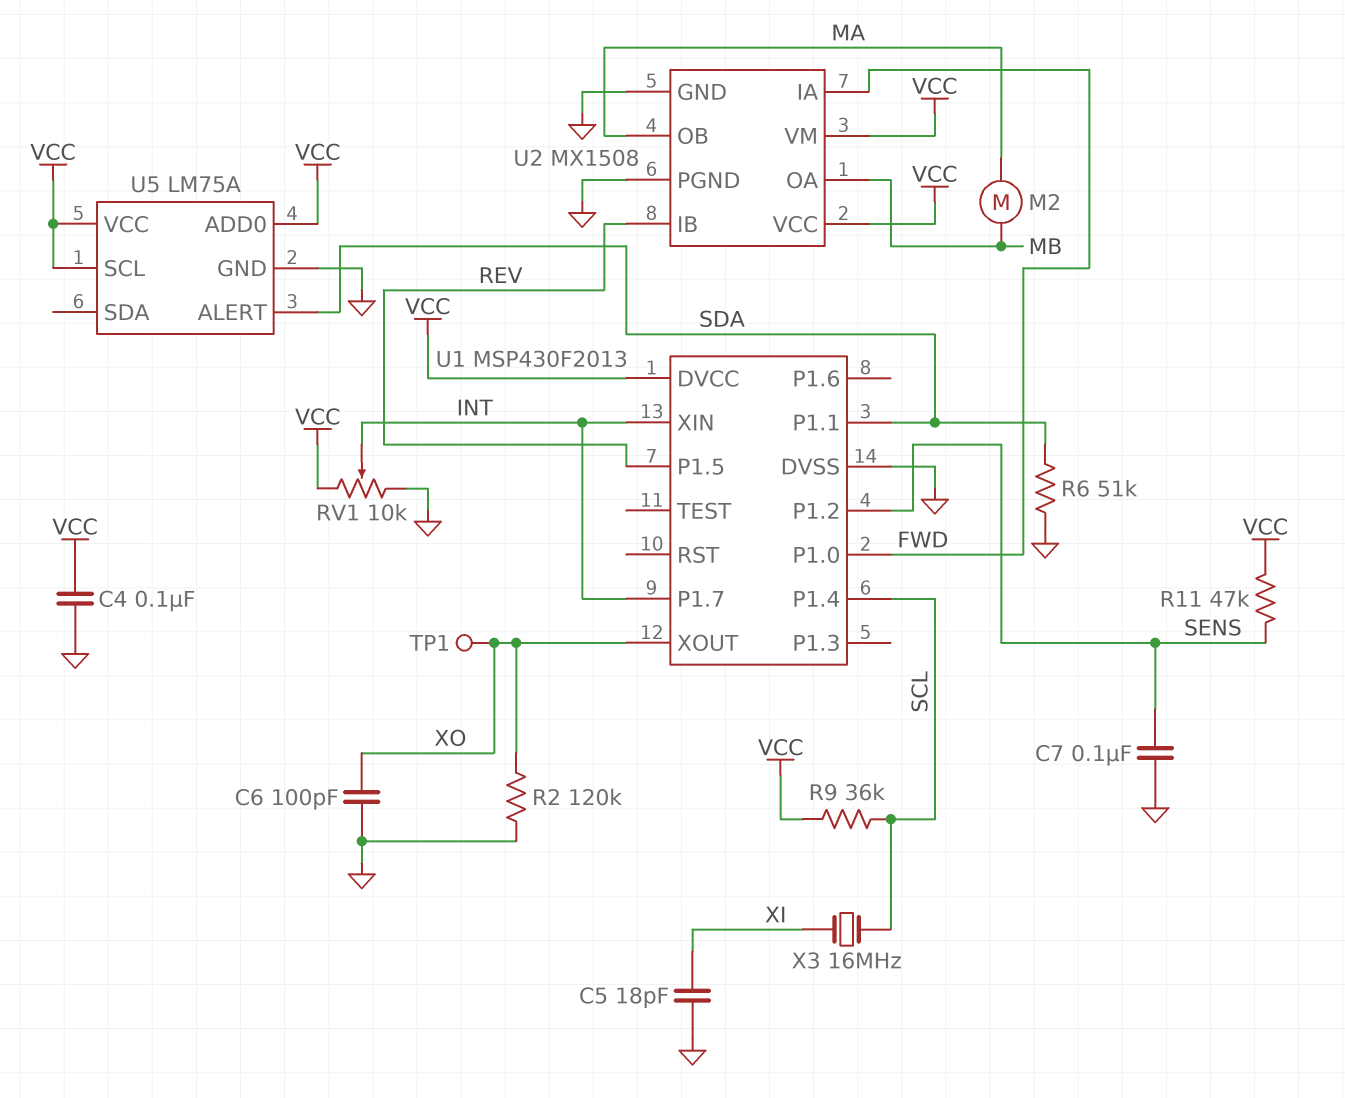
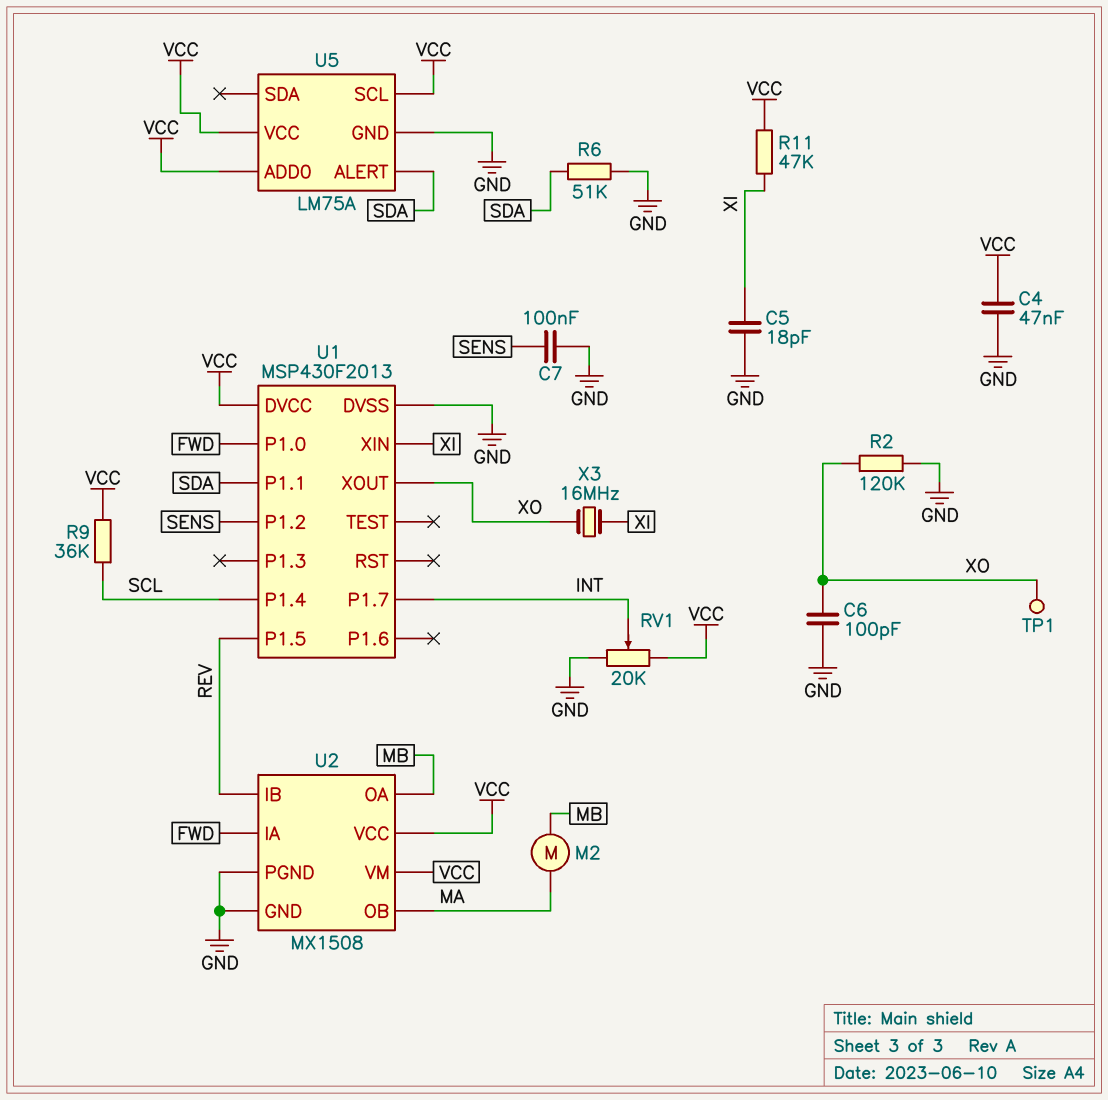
C4: 100nF (GND, VCC) -> 47nF (GND, VCC)
R11: 47k (SENS, VCC) -> 47k (VCC, XI)
RV1: 10k (GND, VCC, wiper INT) -> 20k (GND, VCC, wiper INT)
U1 pin XIN: INT -> XI
X3: 16MHz (SCL, XI) -> 16MHz (XI, XO)

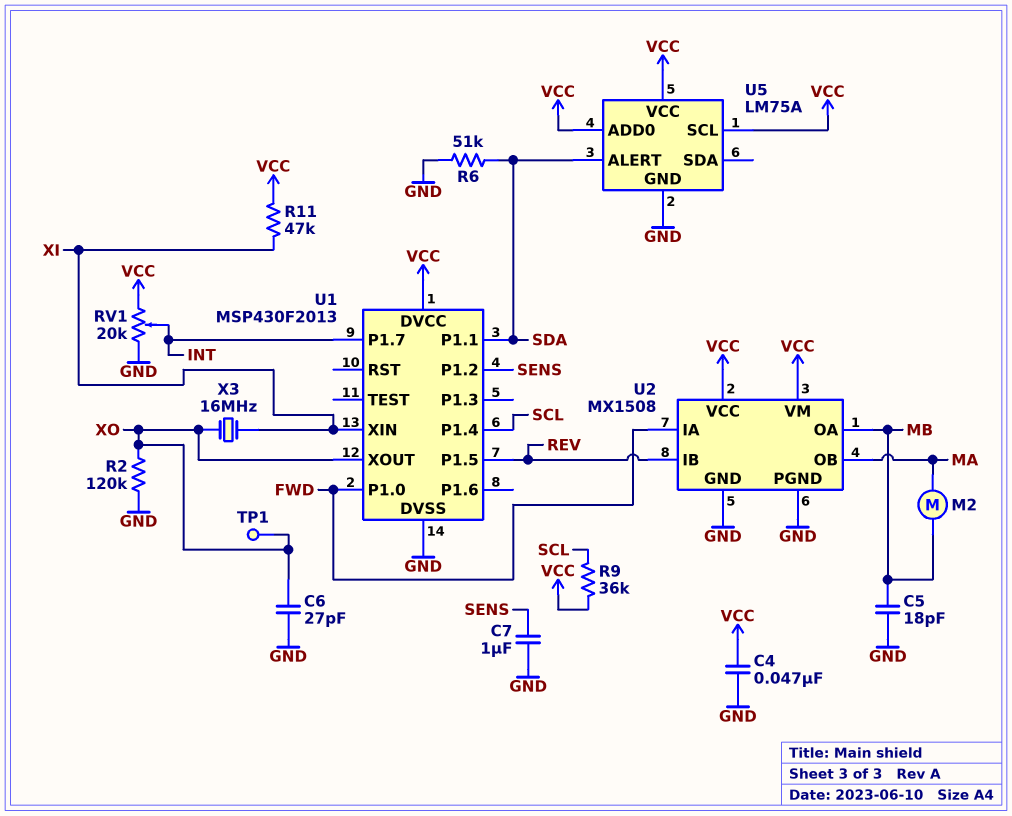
C5: 18pF (GND, XI) -> 18pF (GND, MB)
C6: 100pF (GND, XO) -> 27pF (GND, XO)
C7: 100nF (GND, SENS) -> 1uF (GND, SENS)

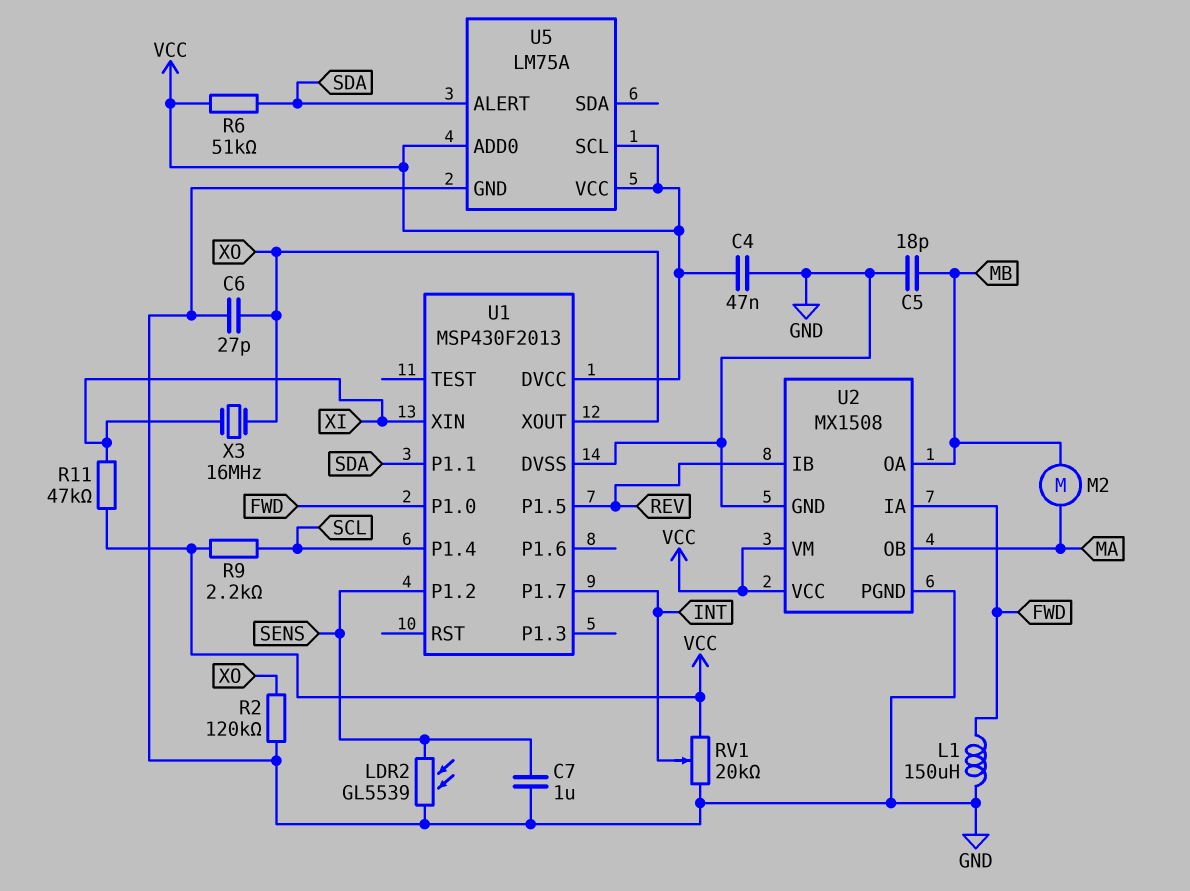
L1: none -> 150uH (FWD, GND)
LDR2: none -> GL5539 (GND, SENS)
R6: 51k (GND, SDA) -> 51k (SDA, VCC)
R9: 36k (SCL, VCC) -> 2.2k (SCL, VCC)
TP1: test point (XO) -> none

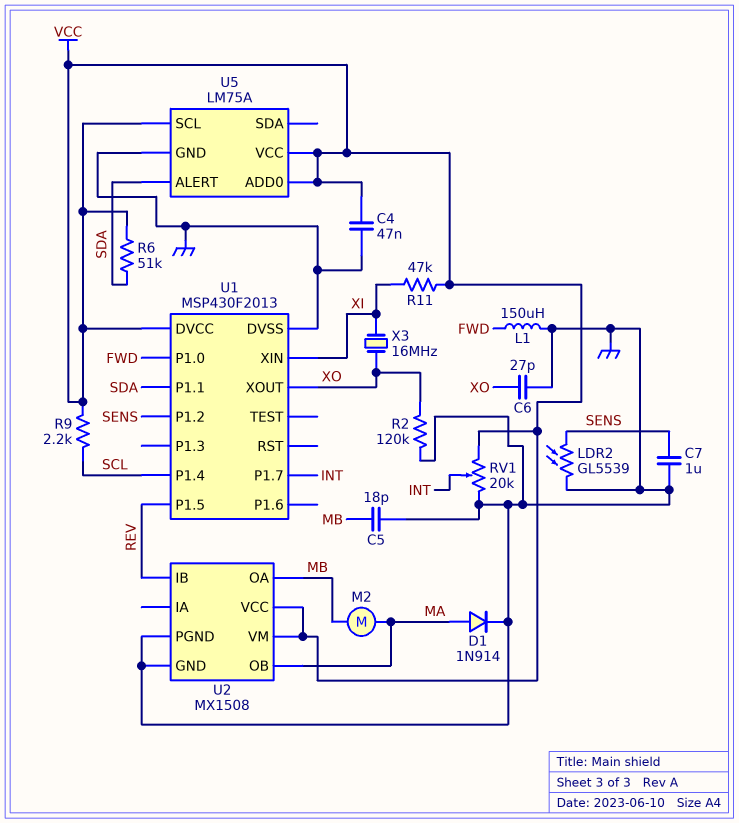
D1: none -> diode 1N914 (A MA, K GND)
U2 pin IA: FWD -> none

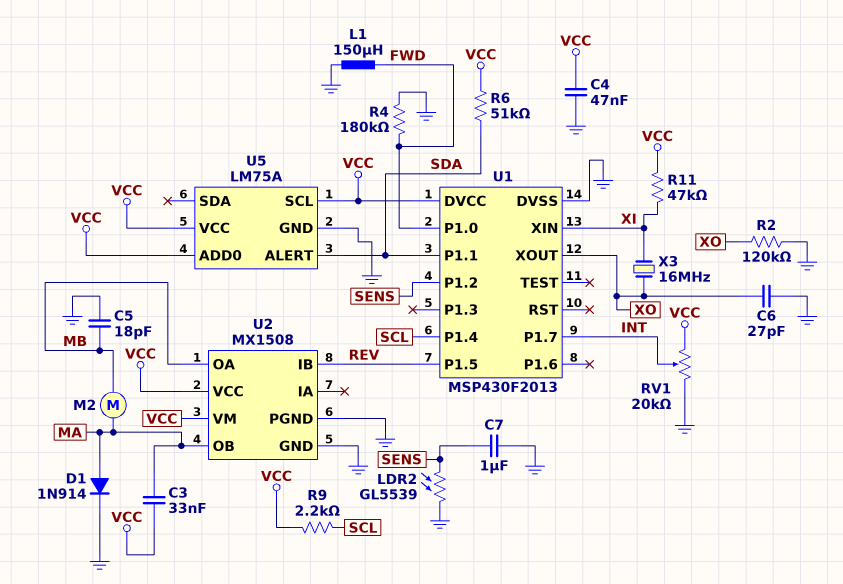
C3: none -> 33nF (MA, VCC)
R4: none -> 180k (FWD, GND)

